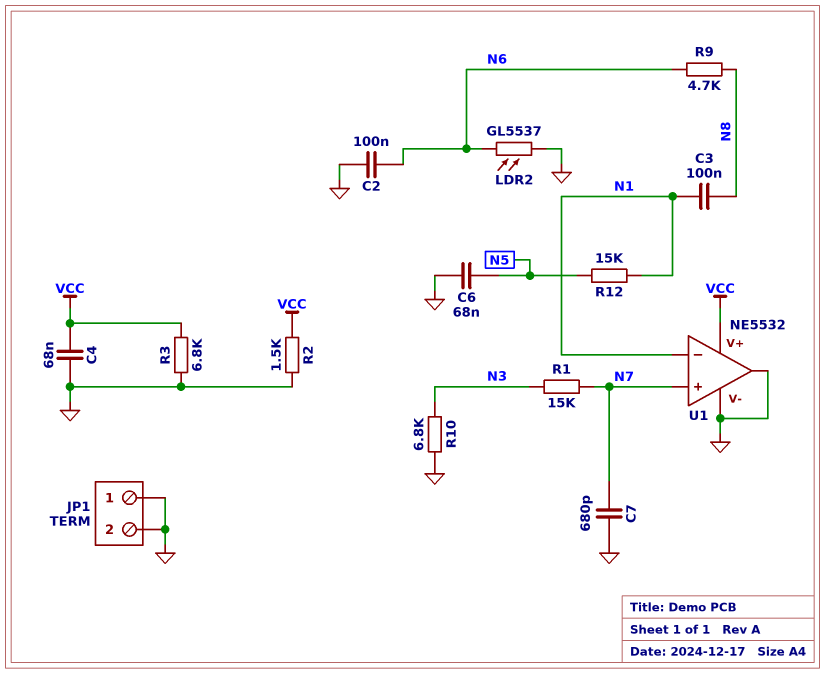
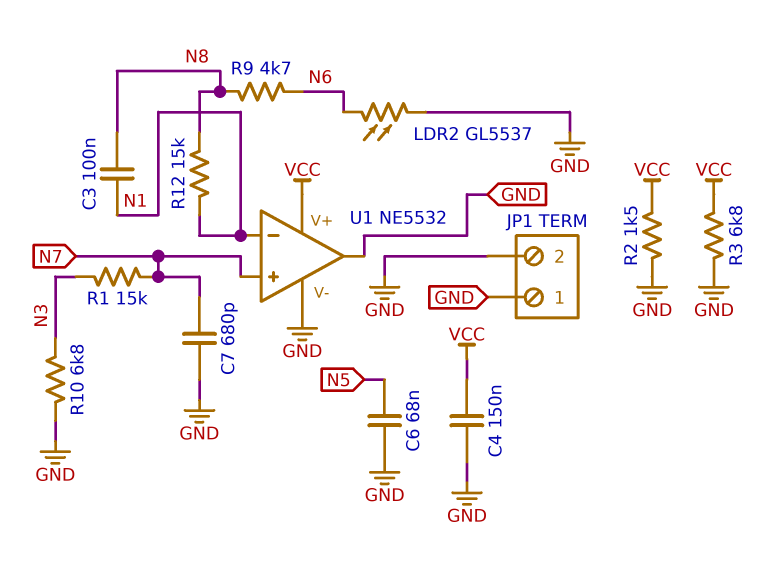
C2: 100nF (GND, N6) -> none
C4: 68nF (GND, VCC) -> 150nF (GND, VCC)
R12: 15k (N1, N5) -> 15k (N1, N8)

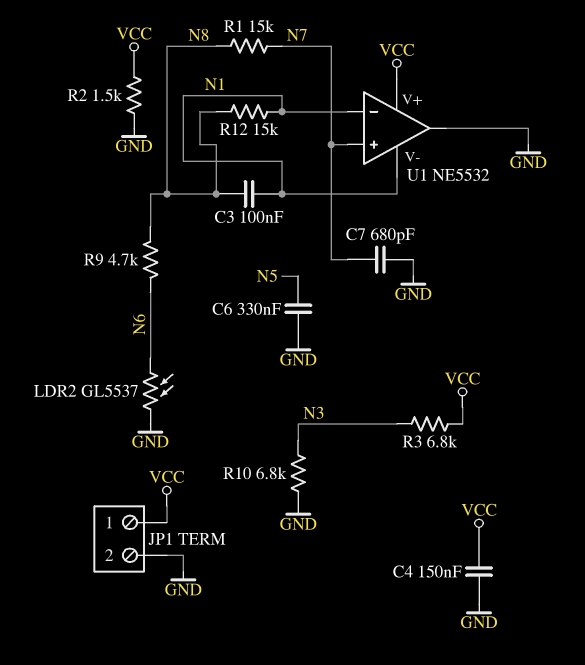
C6: 68nF (GND, N5) -> 330nF (GND, N5)
JP1 pin 1: GND -> VCC
R1: 15k (N3, N7) -> 15k (N7, N8)
R3: 6.8k (GND, VCC) -> 6.8k (N3, VCC)
U1 pin V-: GND -> N1

